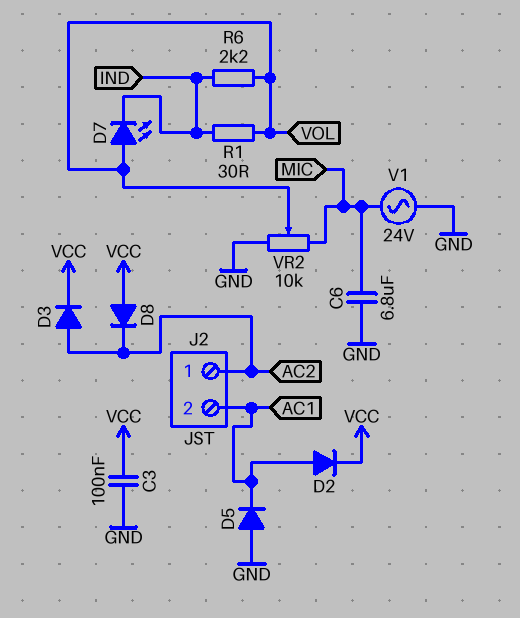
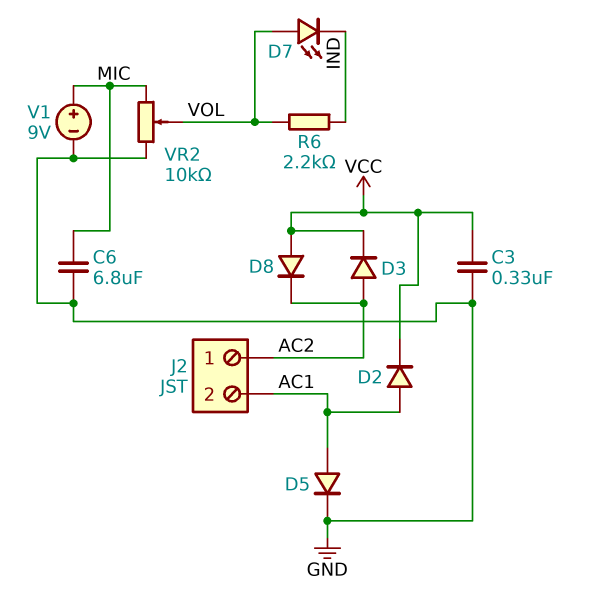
C3: 100nF (GND, VCC) -> 330nF (GND, VCC)
D5: diode (A GND, K AC1) -> diode (A AC1, K GND)
R1: 30 (IND, VOL) -> none
V1: AC 24V (GND, MIC) -> 9V (plus MIC, minus GND)

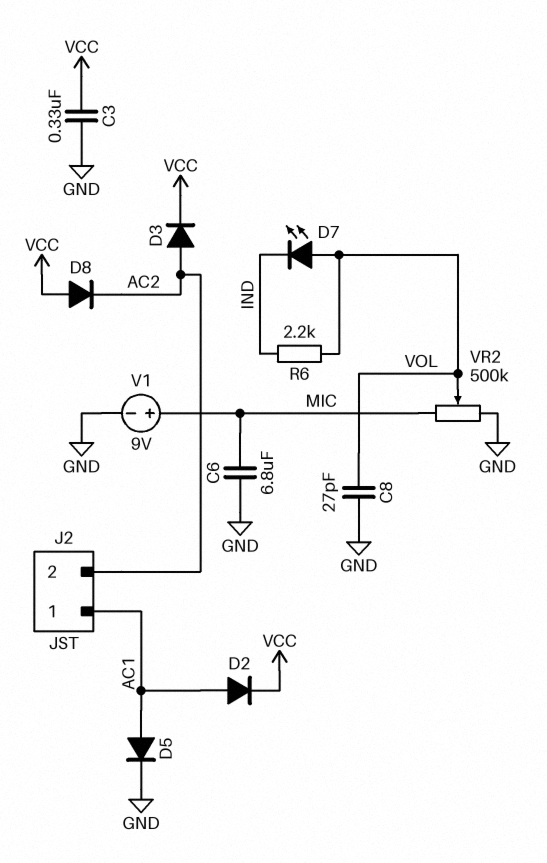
C8: none -> 27pF (GND, VOL)
J2 pin 1: AC2 -> AC1
J2 pin 2: AC1 -> AC2
VR2: 10k (GND, MIC, wiper VOL) -> 500k (GND, MIC, wiper VOL)

